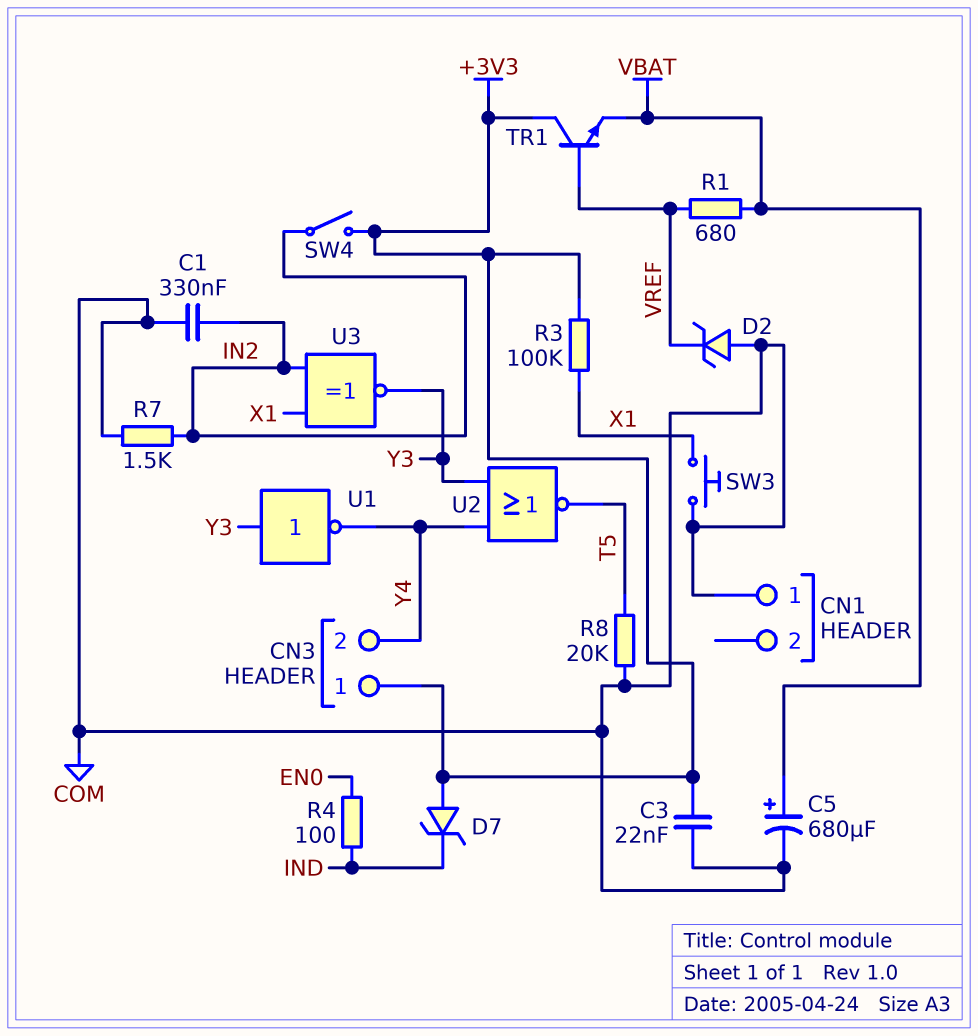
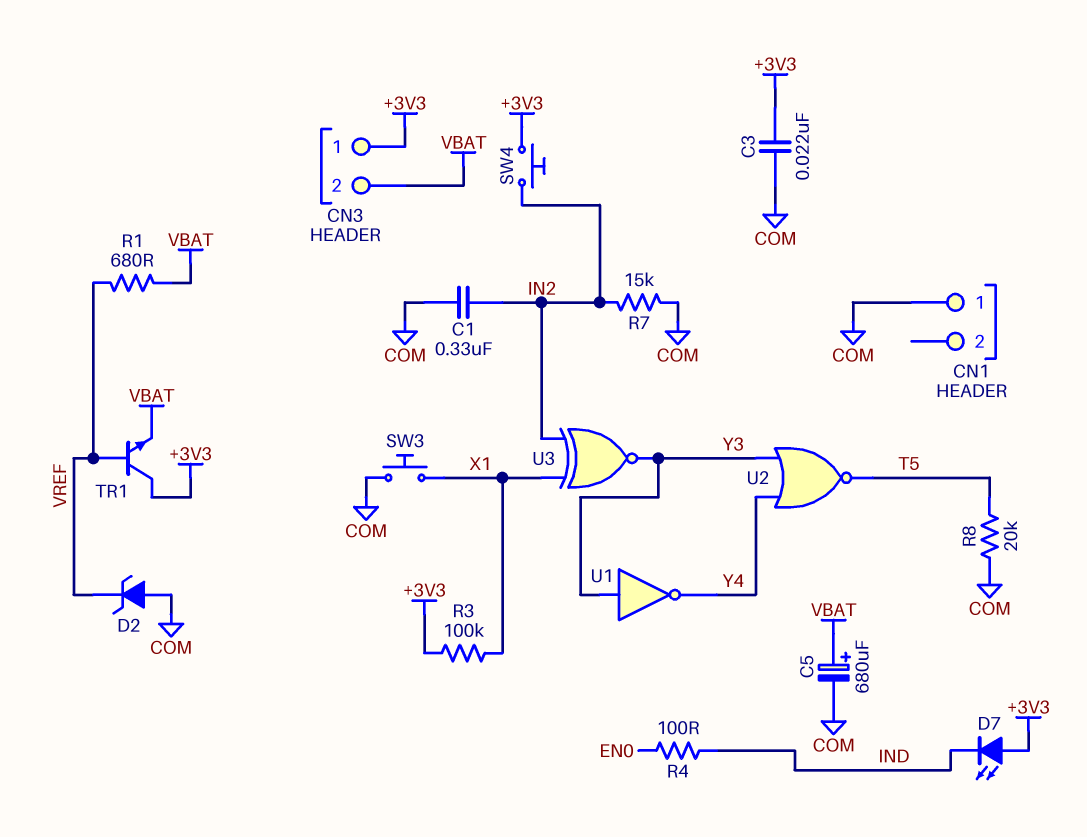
CN3 pin 2: Y4 -> VBAT
D7: zener (A +3V3, K IND) -> LED (A +3V3, K IND)
R7: 1.5k (COM, IN2) -> 15k (COM, IN2)
SW4: switch (+3V3, IN2) -> button (+3V3, IN2)

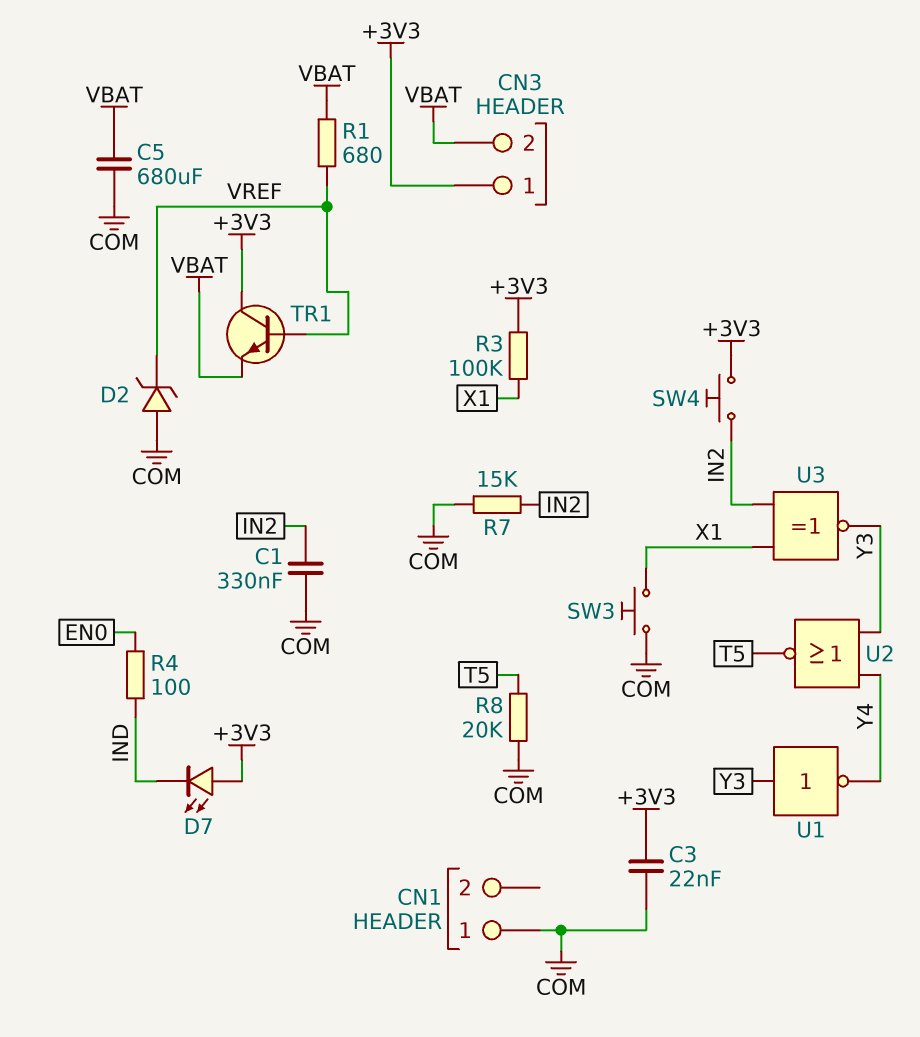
C5: 680uF (plus VBAT, minus COM) -> 680uF (COM, VBAT)

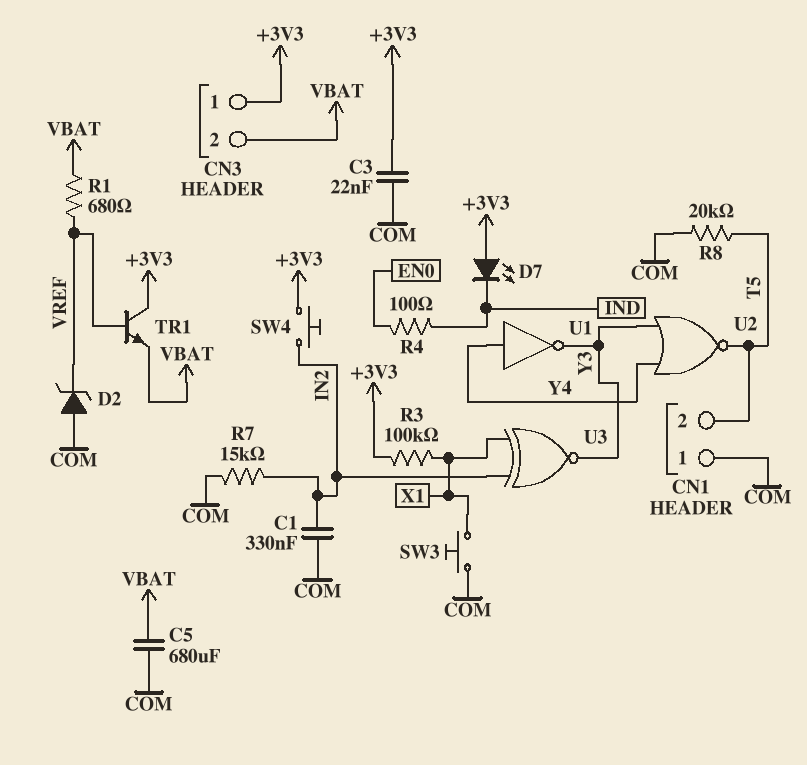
CN1 pin 2: none -> T5
U1: NOT (in Y3, out Y4) -> NOT (in Y4, out Y3)

